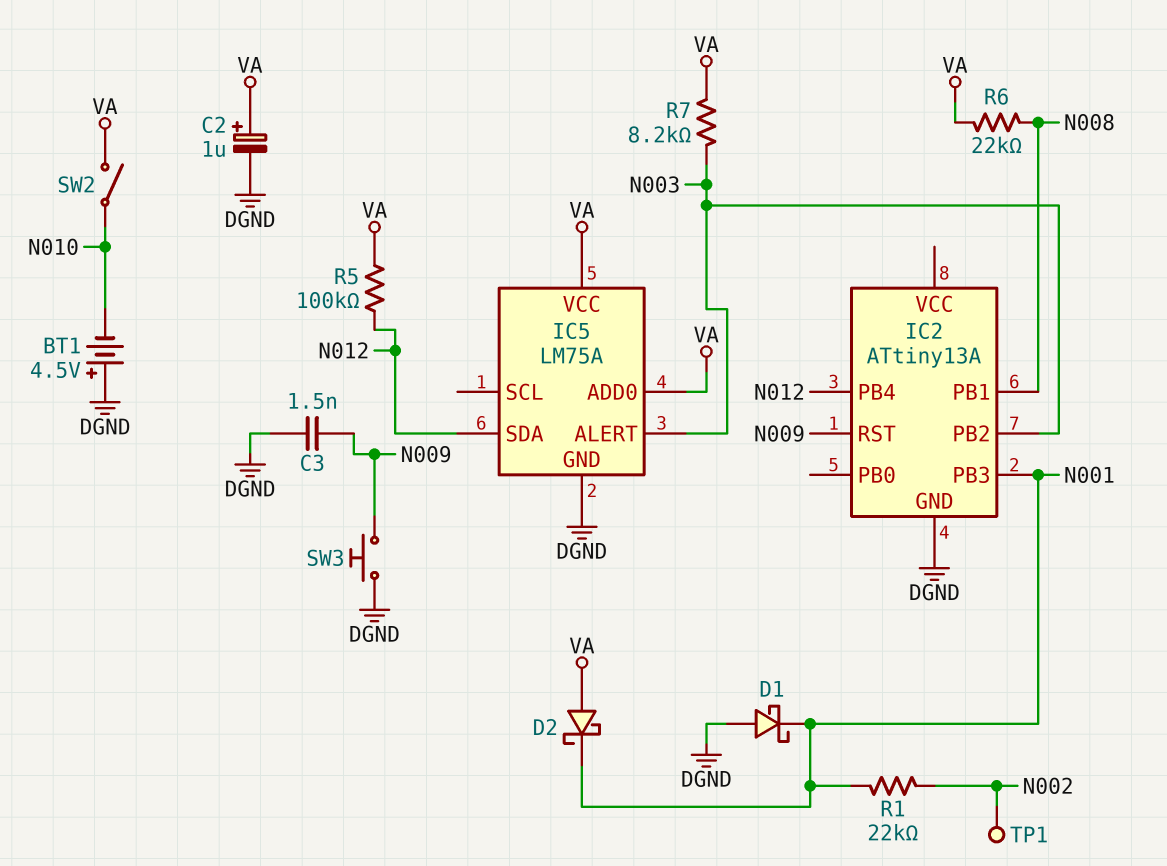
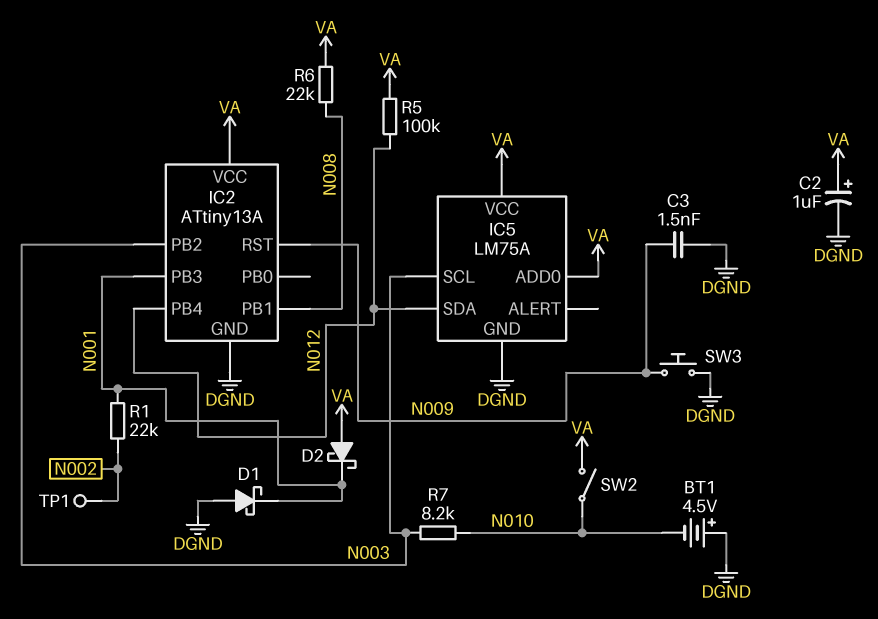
IC2 pin VCC: none -> VA
IC5 pin ALERT: N003 -> none
IC5 pin SCL: none -> N003
R7: 8.2k (N003, VA) -> 8.2k (N003, N010)

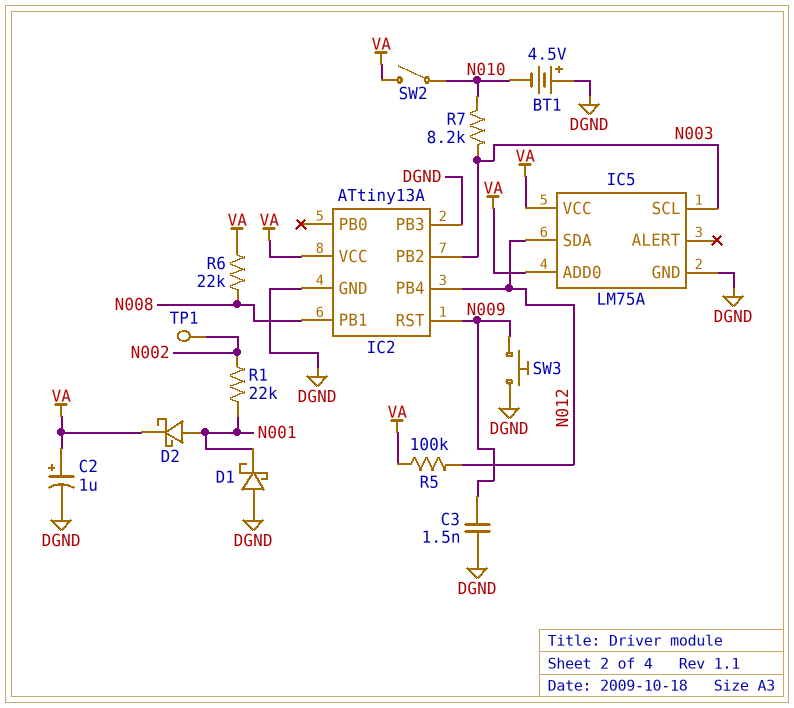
D2: schottky (A VA, K N001) -> schottky (A N001, K VA)
IC2 pin PB3: N001 -> DGND

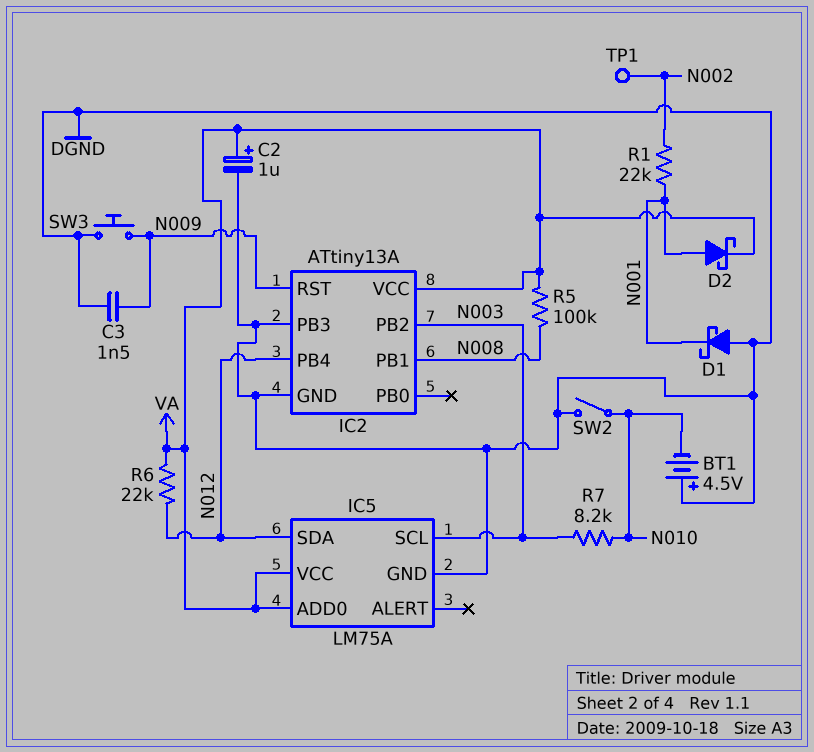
R5: 100k (N012, VA) -> 100k (N008, VA)
R6: 22k (N008, VA) -> 22k (N012, VA)
SW2: switch (N010, VA) -> switch (DGND, N010)

